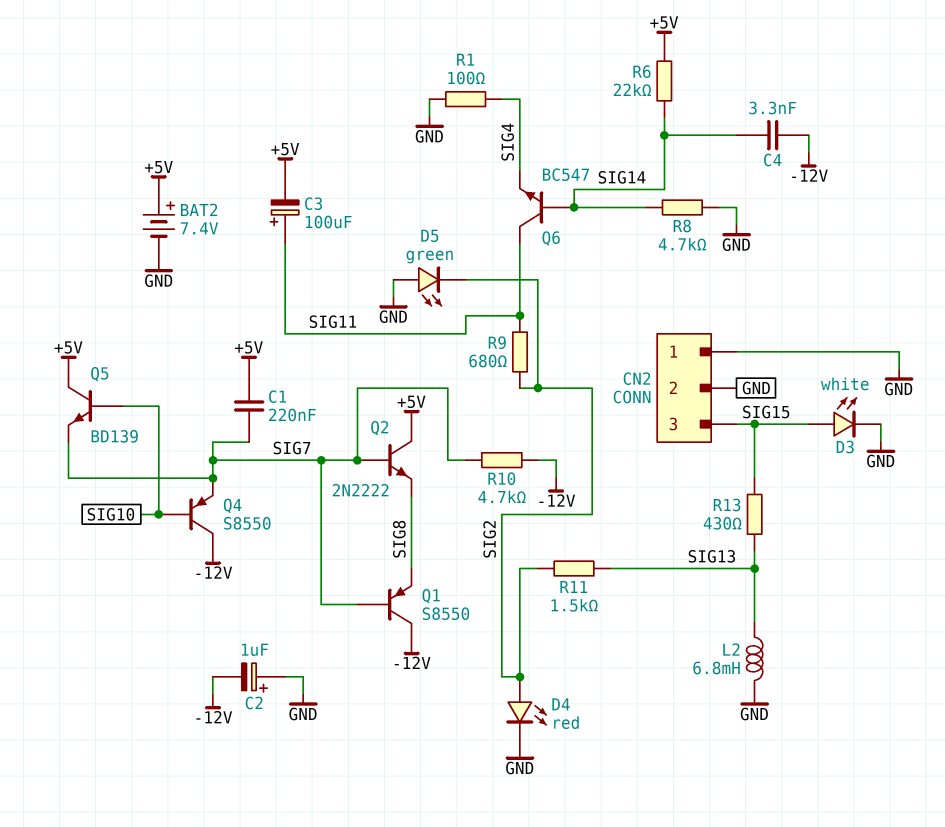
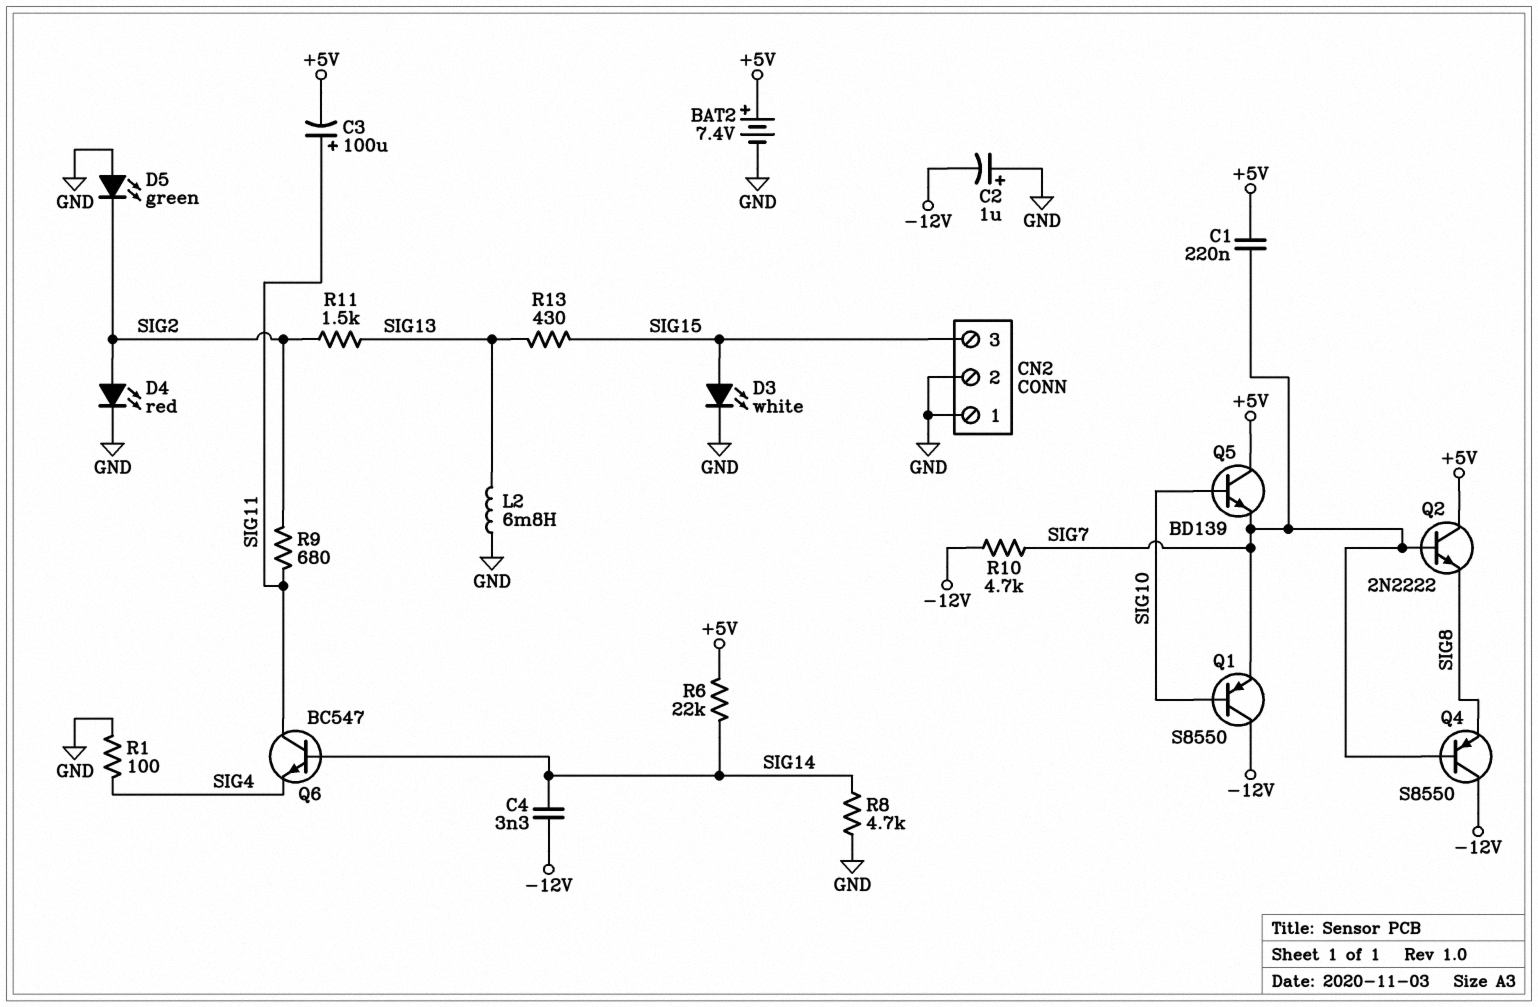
Q1: PNP S8550 (B SIG7, C -12V, E SIG8) -> PNP S8550 (B SIG10, C -12V, E SIG7)
Q4: PNP S8550 (B SIG10, C -12V, E SIG7) -> PNP S8550 (B SIG7, C -12V, E SIG8)

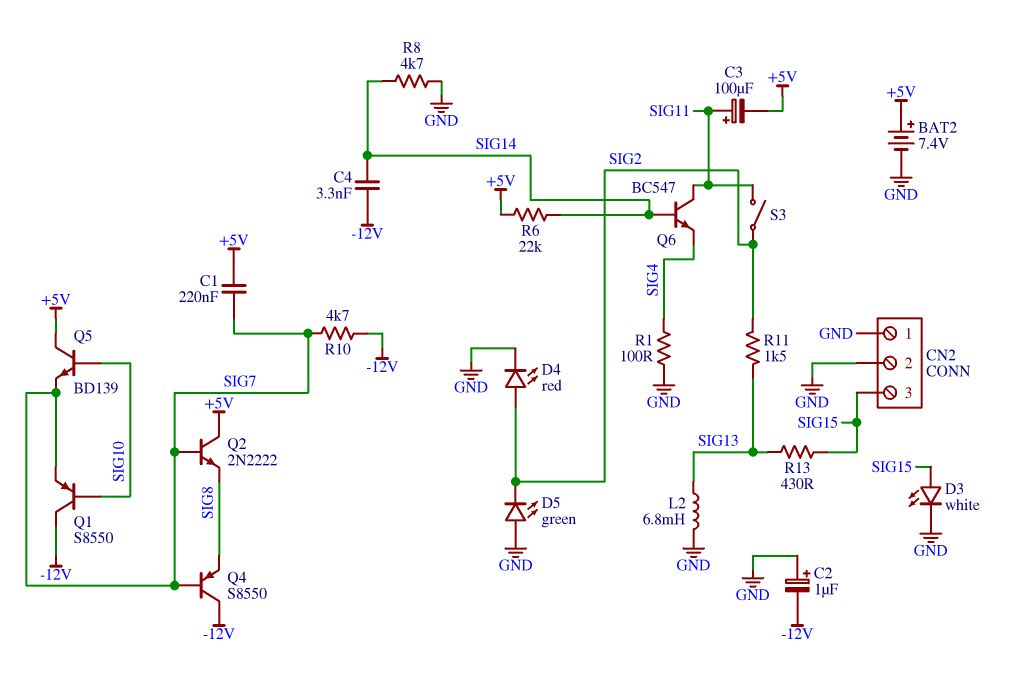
R9: 680 (SIG2, SIG11) -> none
S3: none -> switch (SIG2, SIG11)

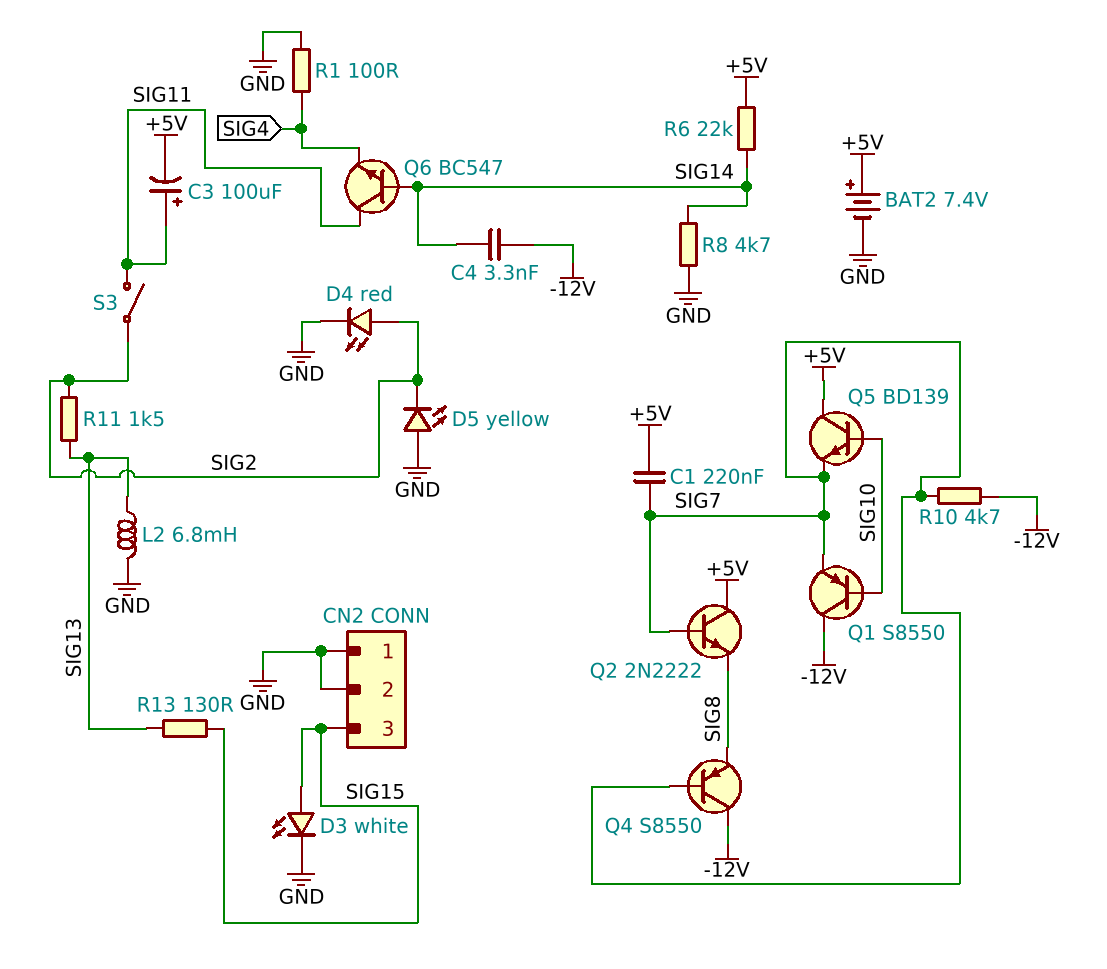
C2: 1uF (plus GND, minus -12V) -> none
D5: LED green (A GND, K SIG2) -> LED yellow (A GND, K SIG2)
R13: 430 (SIG13, SIG15) -> 130 (SIG13, SIG15)

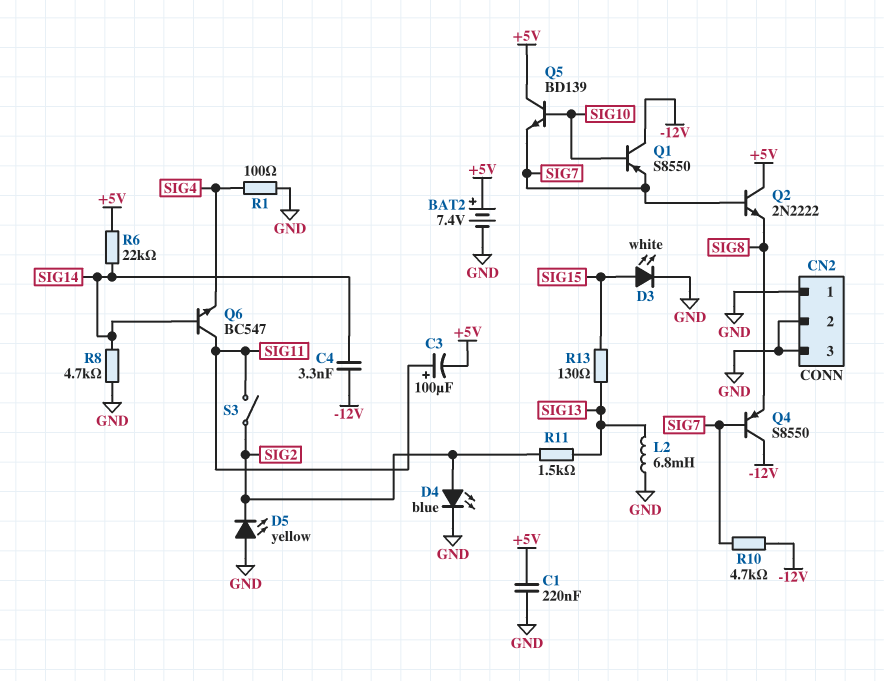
C1: 220nF (+5V, SIG7) -> 220nF (+5V, GND)
CN2 pin 3: SIG15 -> GND
D4: LED red (A SIG2, K GND) -> LED blue (A SIG2, K GND)

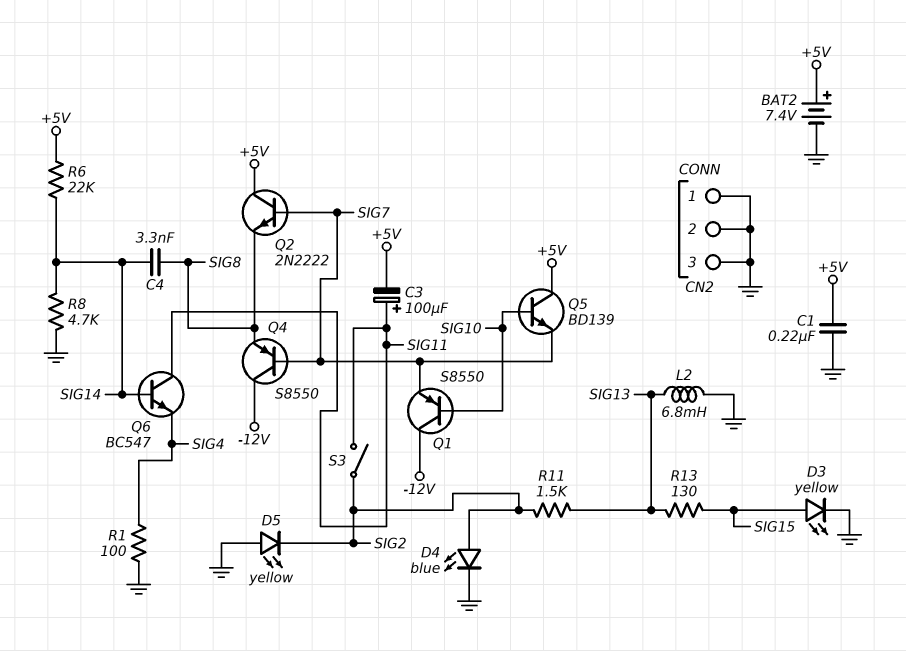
C4: 3.3nF (-12V, SIG14) -> 3.3nF (SIG8, SIG14)
D3: LED white (A SIG15, K GND) -> LED yellow (A SIG15, K GND)
R10: 4.7k (-12V, SIG7) -> none

